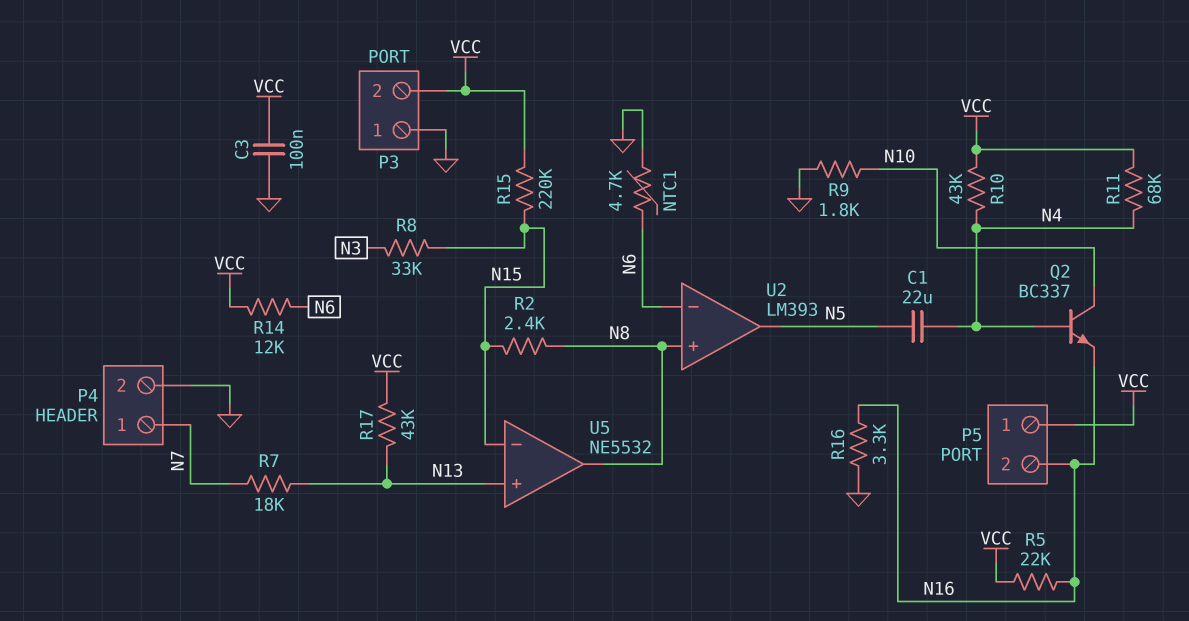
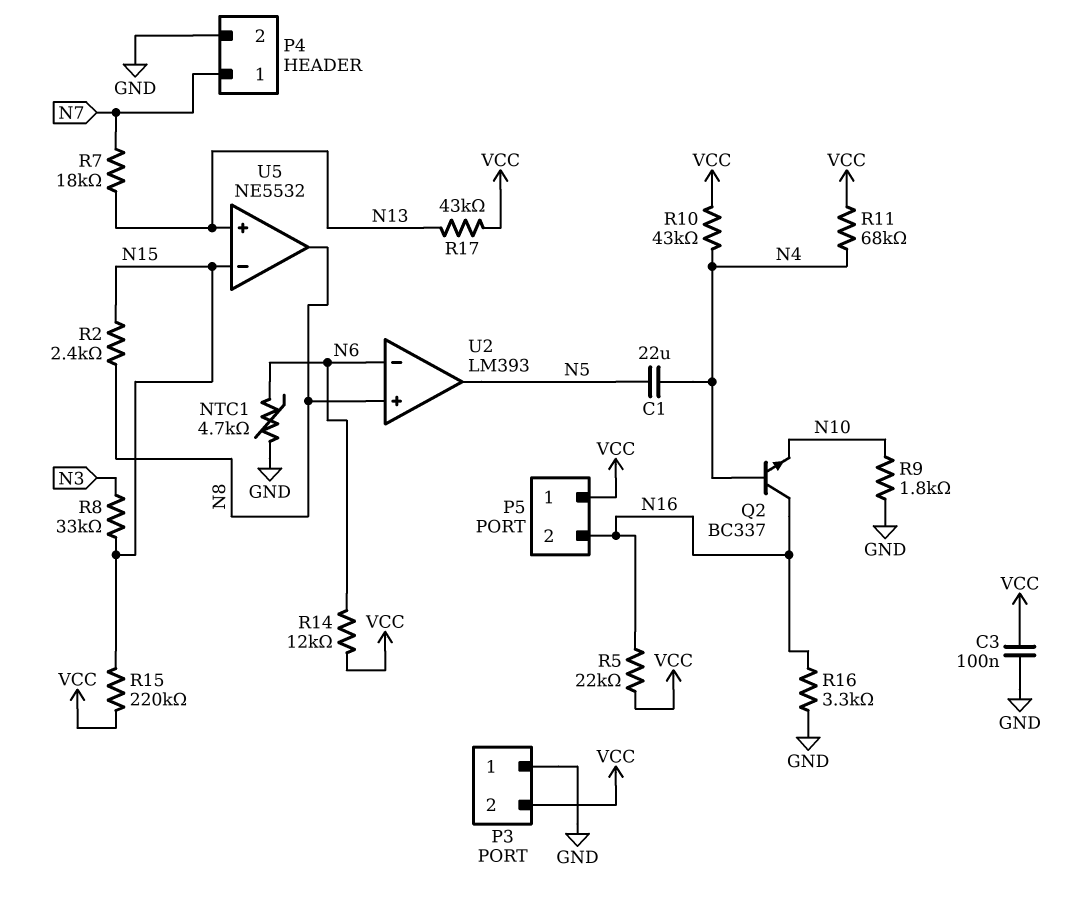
Q2: NPN BC337 (B N4, C N10, E N16) -> NPN BC337 (B N4, C N16, E N10)

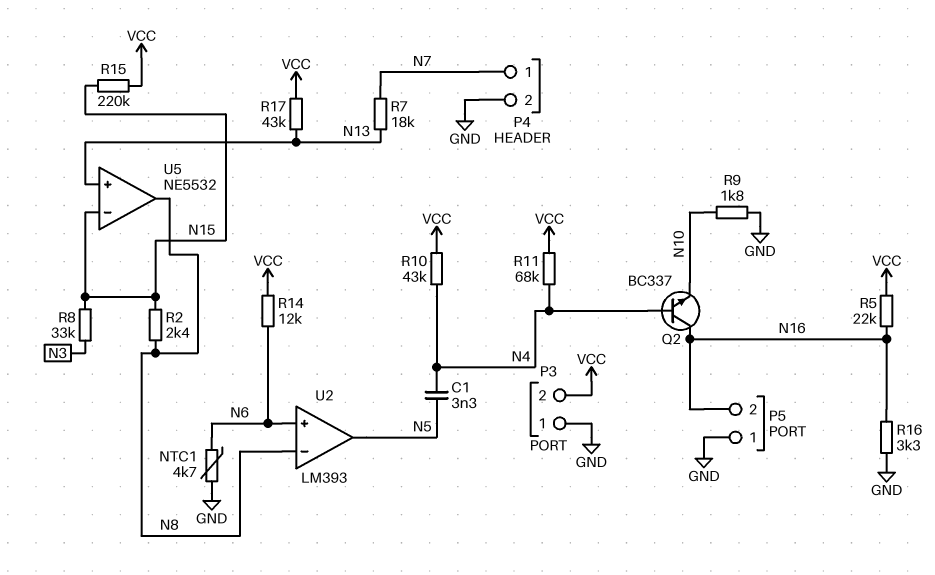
C1: 22uF (N4, N5) -> 3.3nF (N4, N5)
C3: 100nF (GND, VCC) -> none
P5 pin 1: VCC -> GND
U2 pin in+: N8 -> N6
U2 pin in-: N6 -> N8

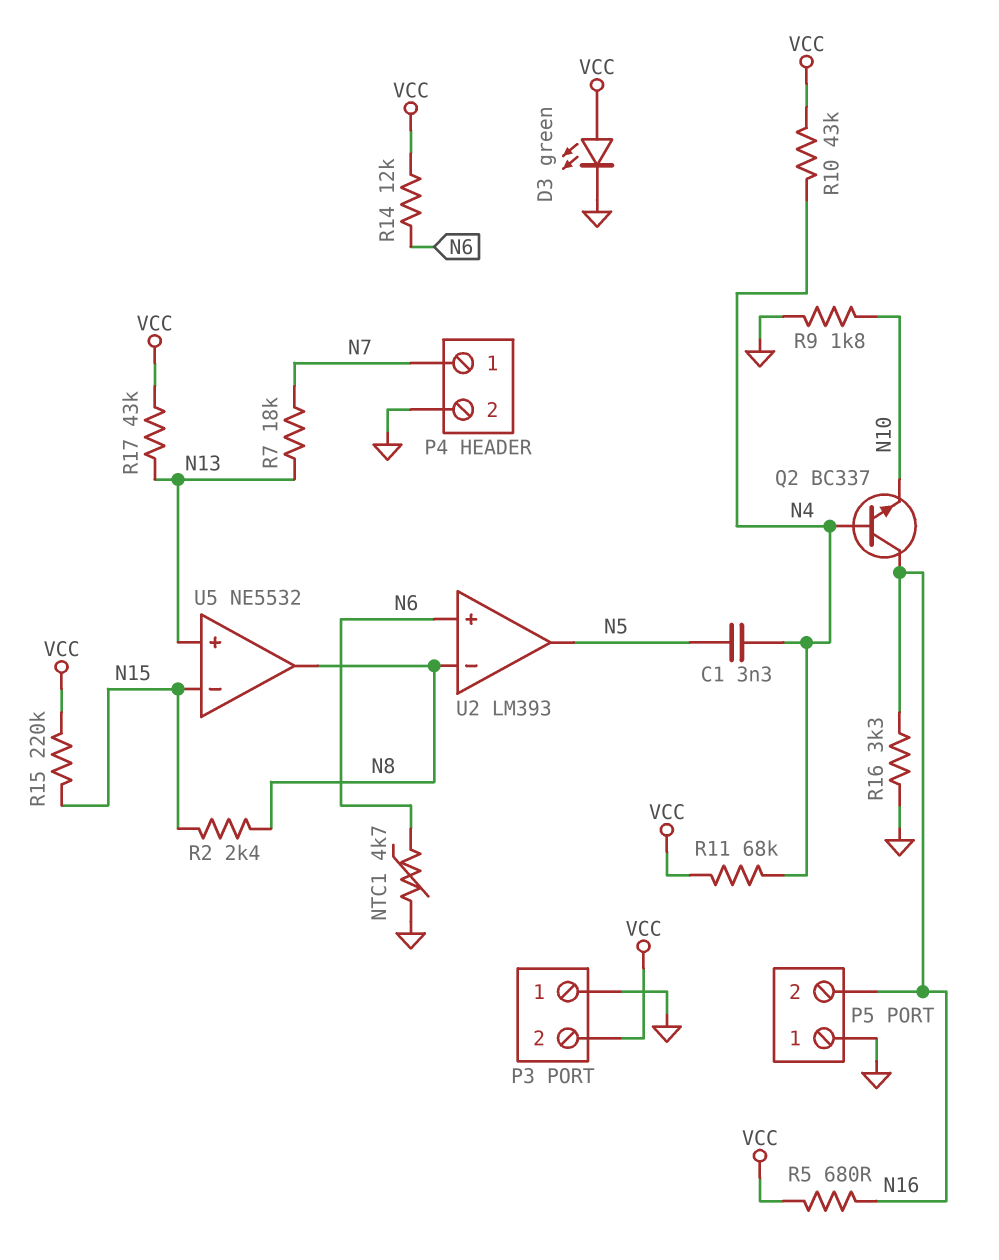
D3: none -> LED green (A VCC, K GND)
R5: 22k (N16, VCC) -> 680 (N16, VCC)
R8: 33k (N3, N15) -> none

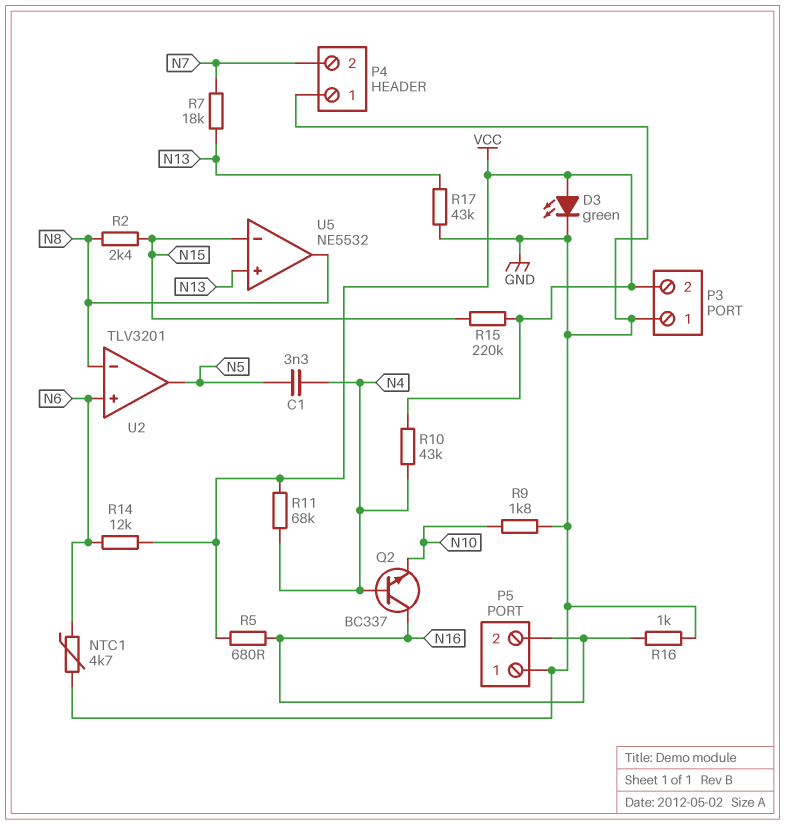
P4 pin 1: N7 -> GND
P4 pin 2: GND -> N7
R16: 3.3k (GND, N16) -> 1k (GND, N16)
R17: 43k (N13, VCC) -> 43k (GND, N13)
U2: LM393 -> TLV3201

